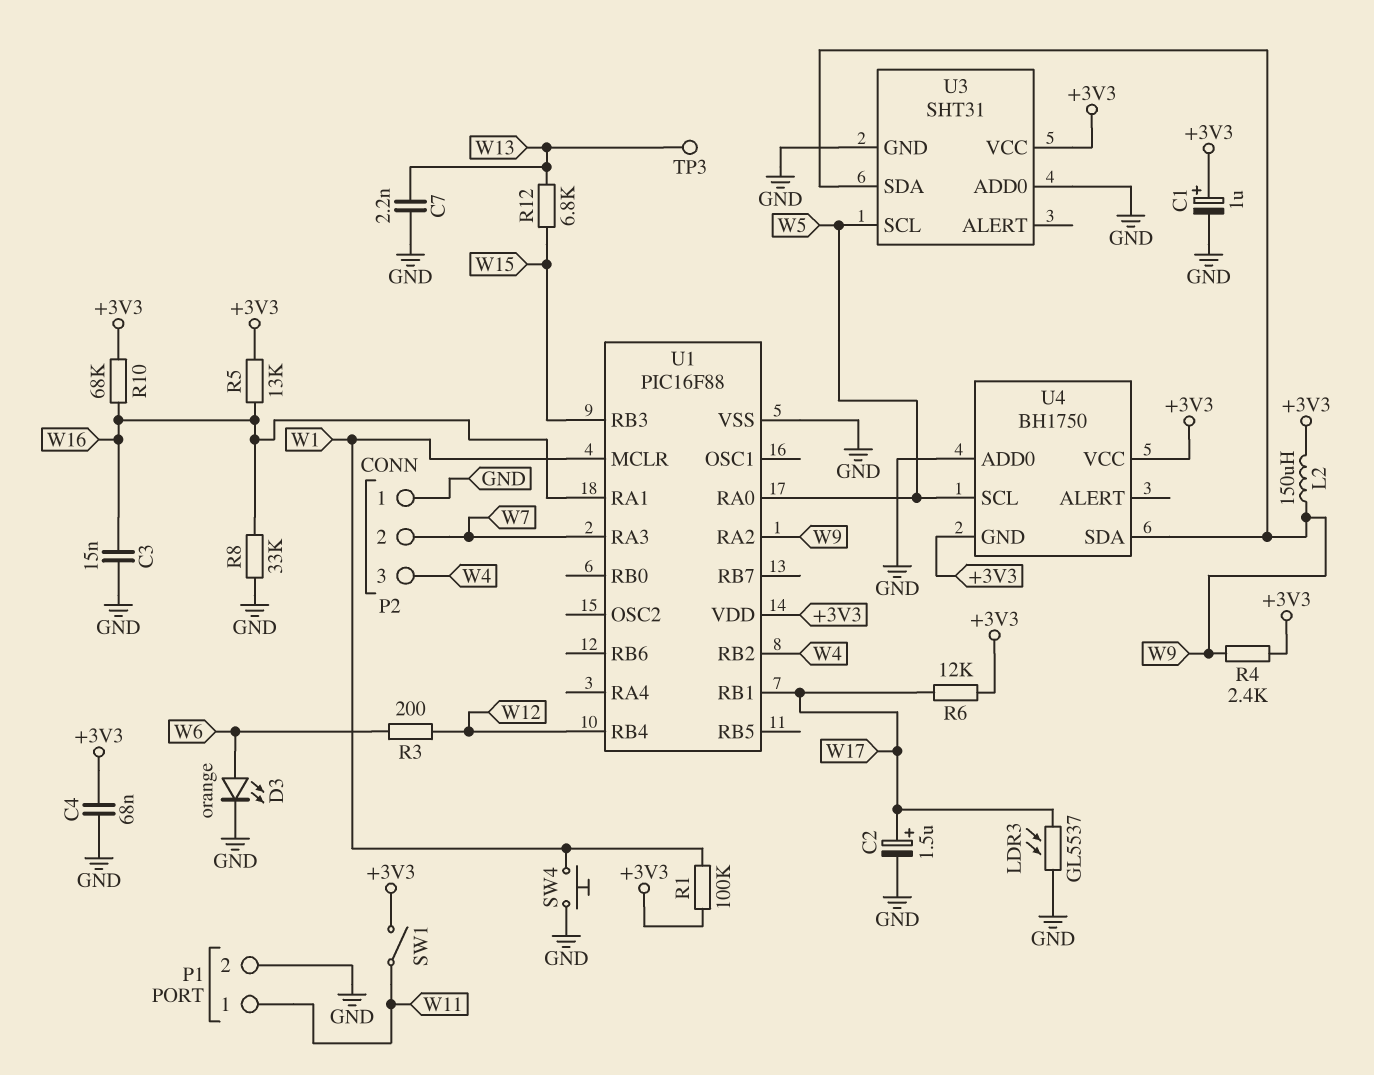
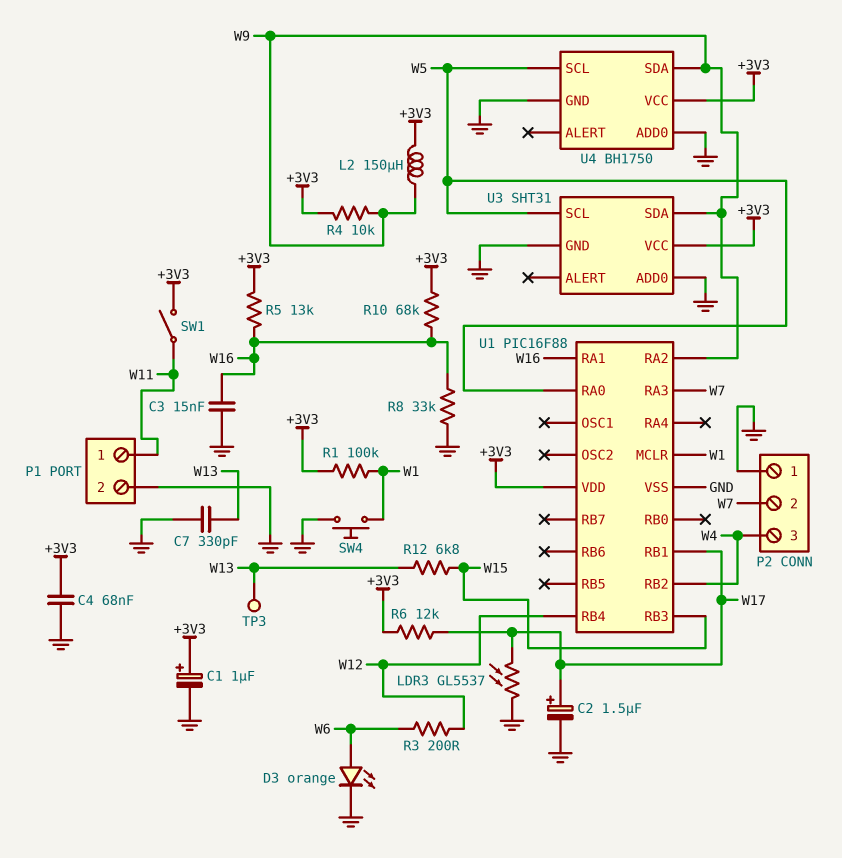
C7: 2.2nF (GND, W13) -> 330pF (GND, W13)
R4: 2.4k (+3V3, W9) -> 10k (+3V3, W9)
U4 pin GND: +3V3 -> GND

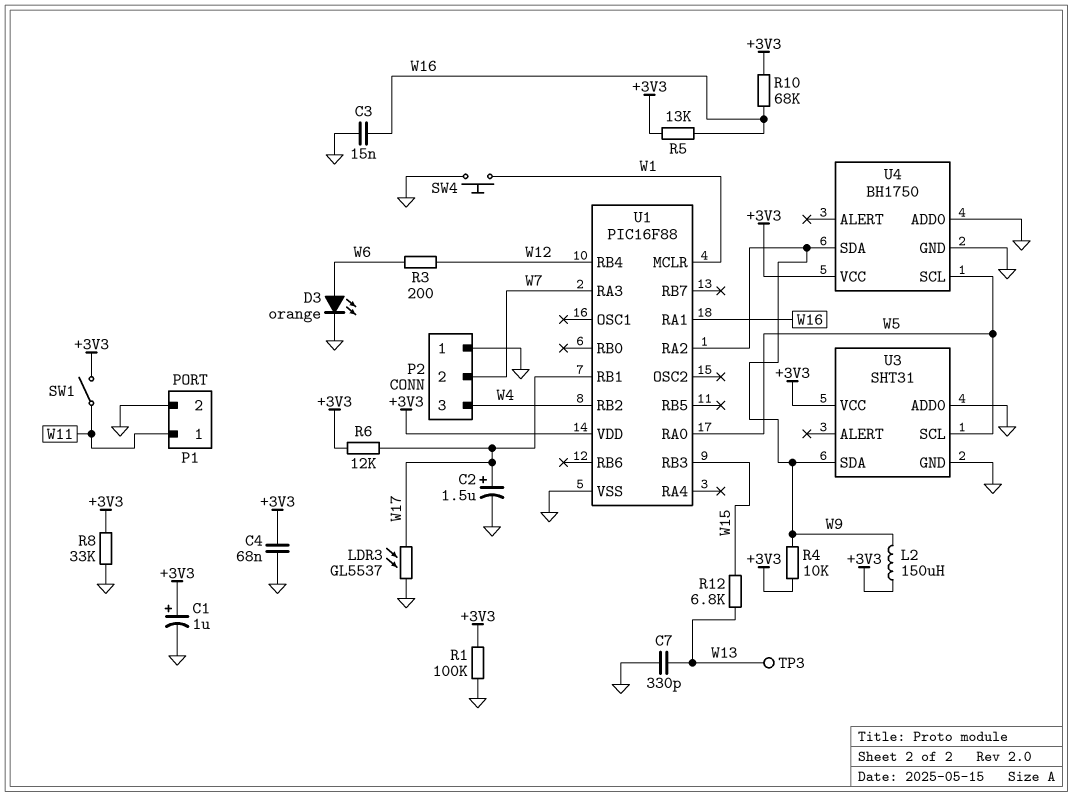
R1: 100k (+3V3, W1) -> 100k (+3V3, GND)
R8: 33k (GND, W16) -> 33k (+3V3, GND)

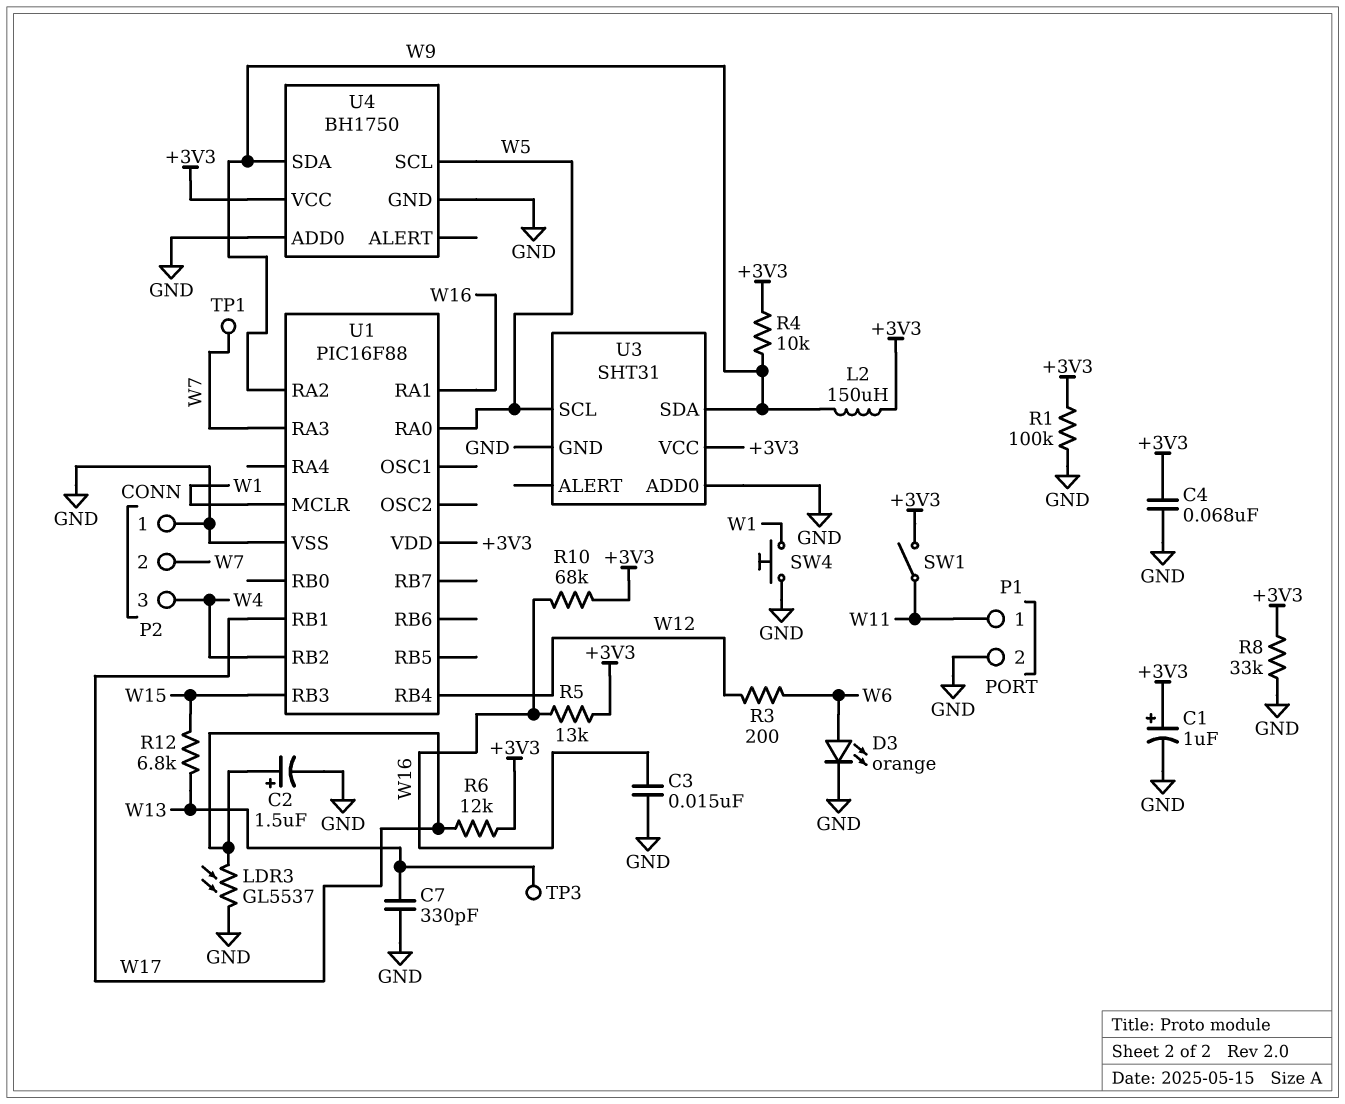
TP1: none -> test point (W7)

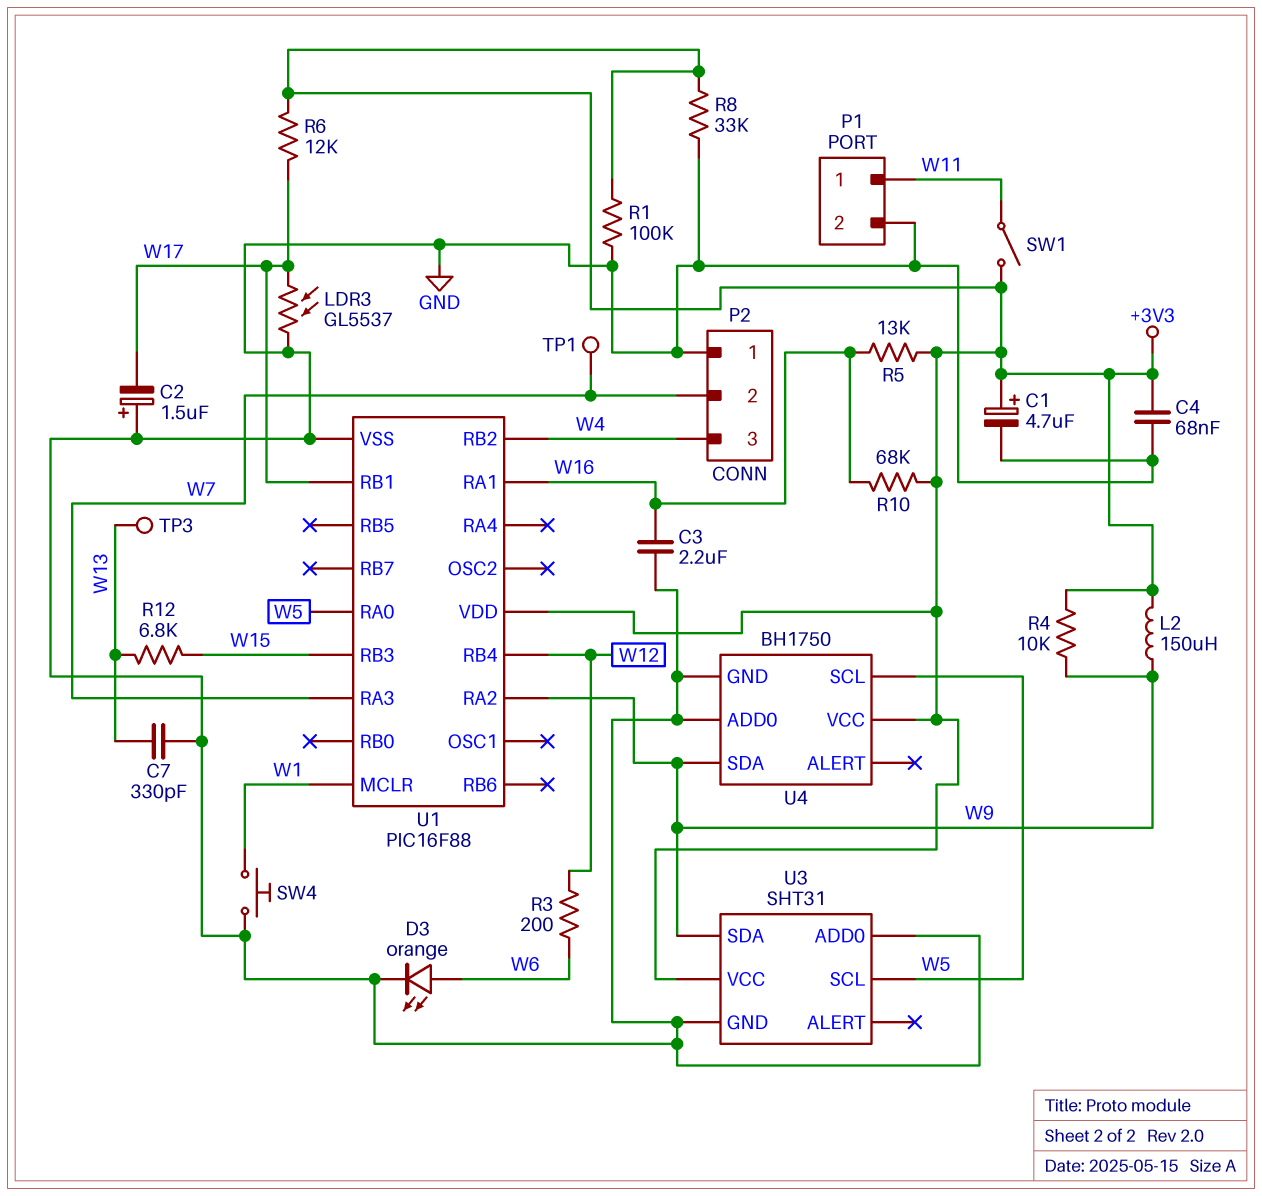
C1: 1uF (plus +3V3, minus GND) -> 4.7uF (plus +3V3, minus GND)
C2: 1.5uF (plus W17, minus GND) -> 1.5uF (plus GND, minus W17)
C3: 15nF (GND, W16) -> 2.2uF (GND, W16)

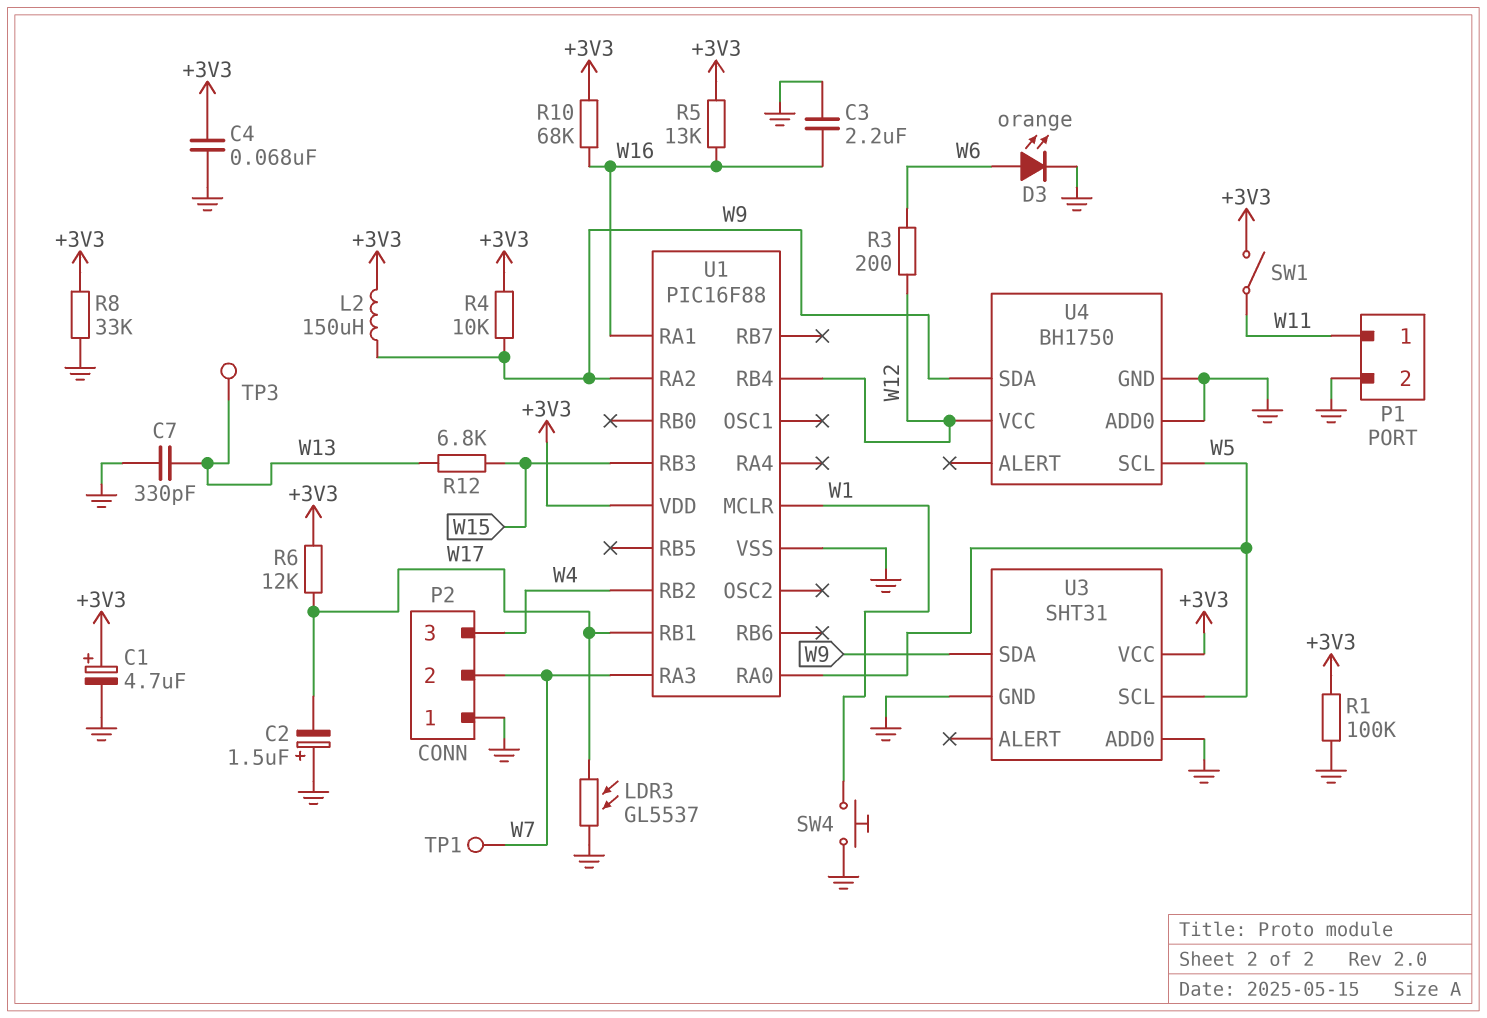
U4 pin VCC: +3V3 -> W12

